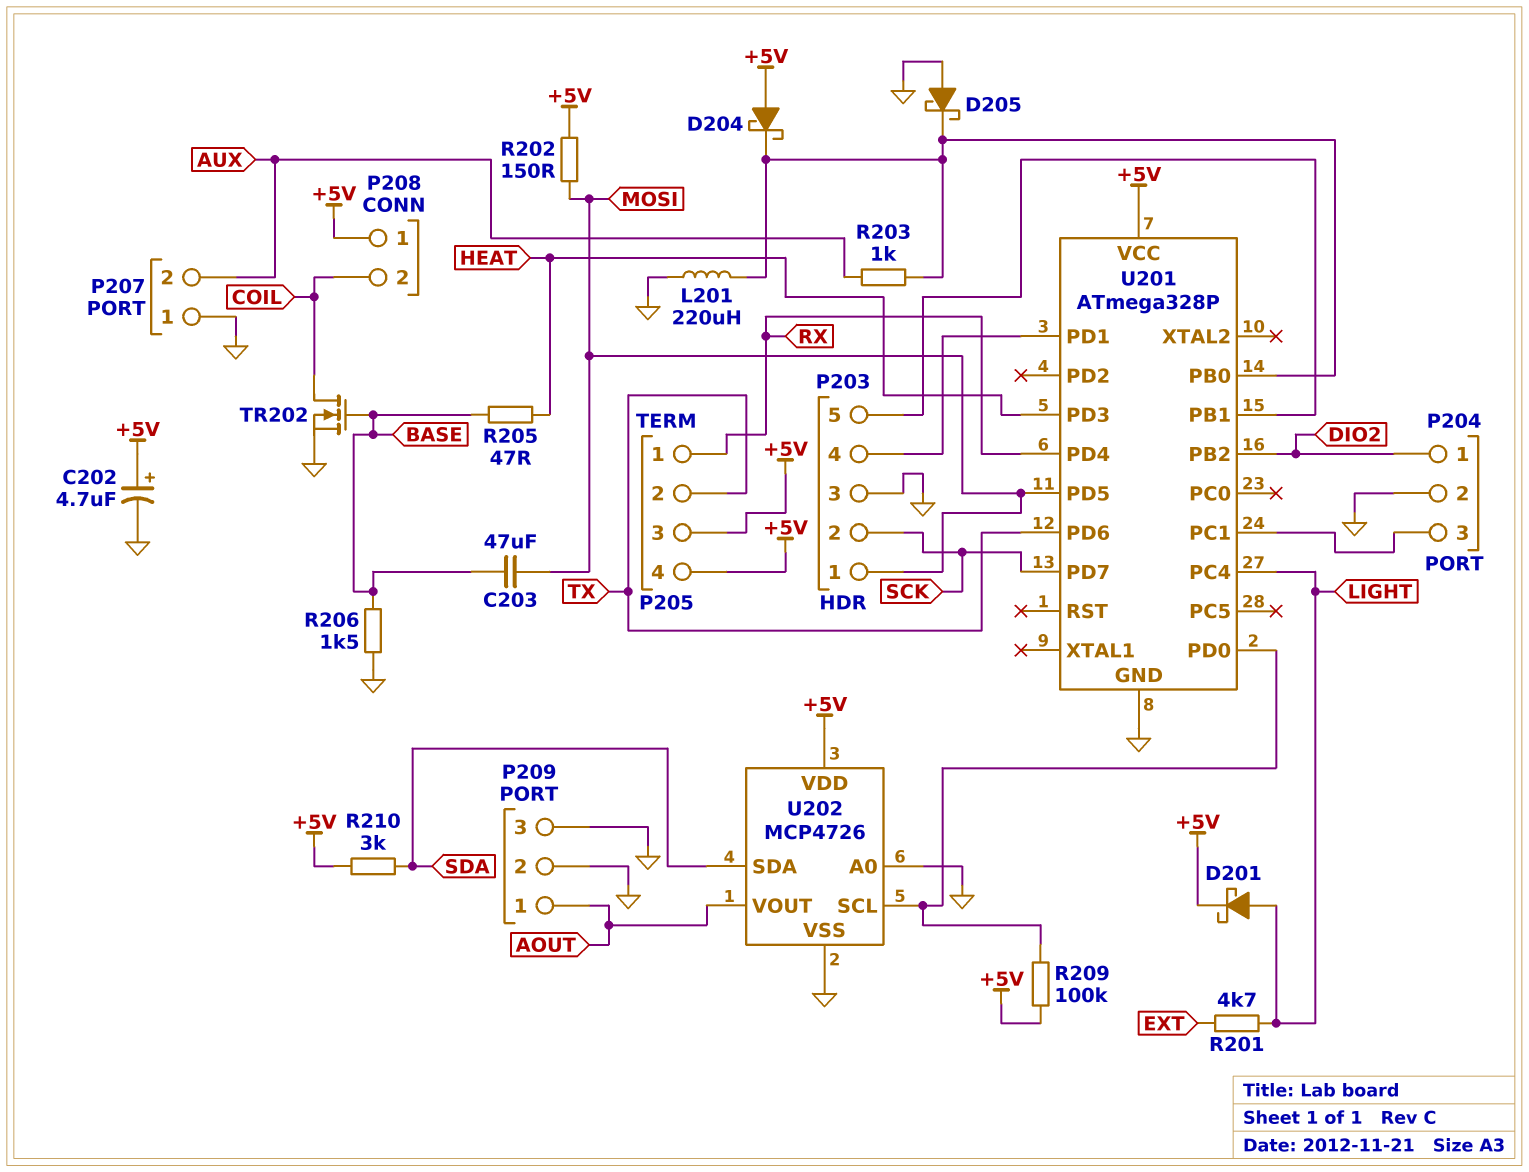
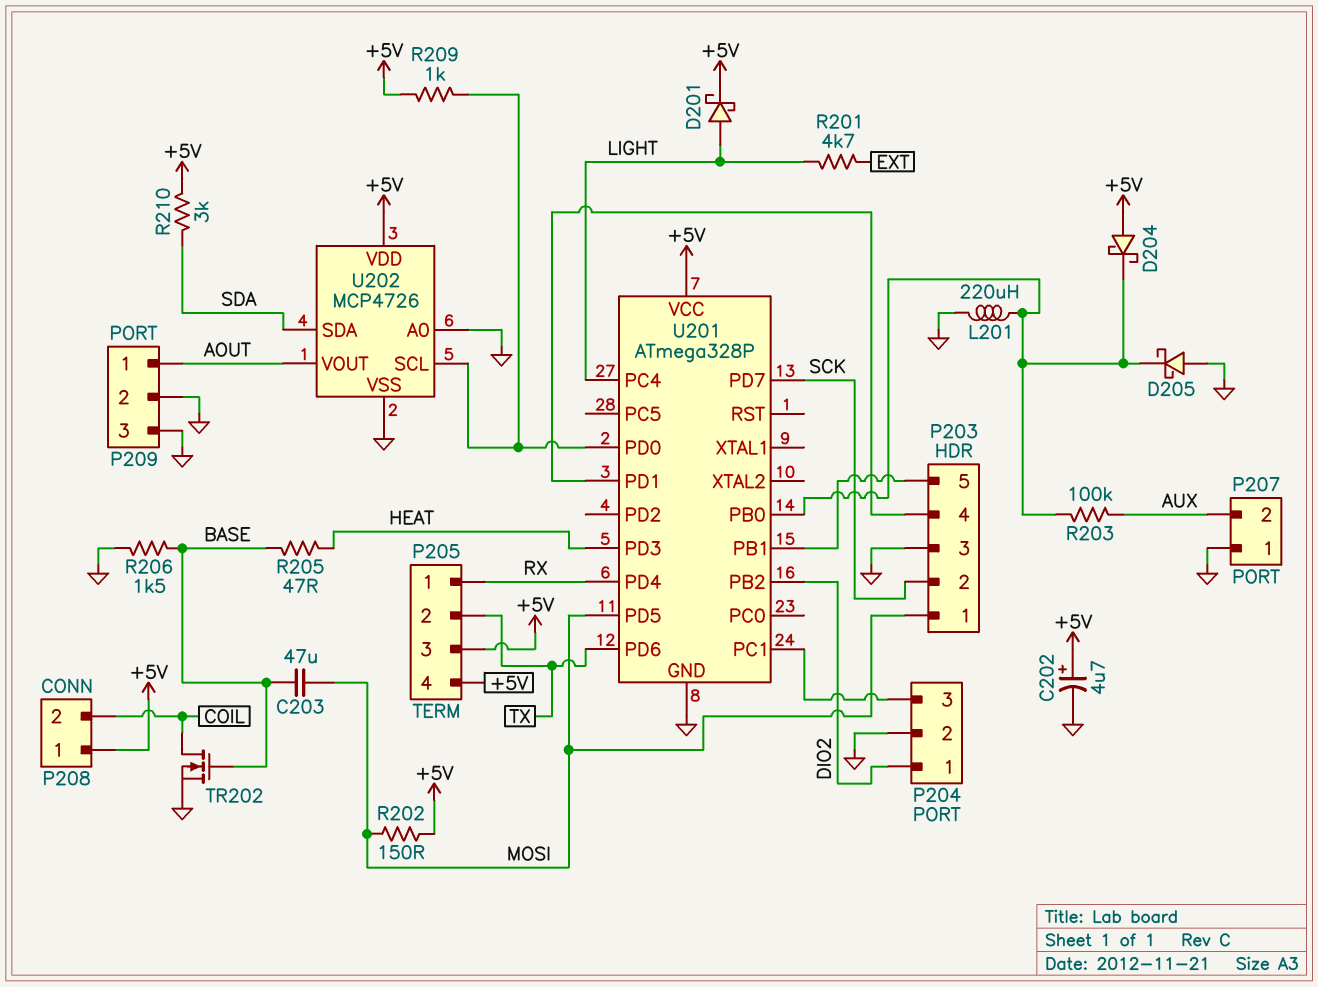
R203: 1k (AUX, U201/PB0) -> 100k (AUX, U201/PB0)
R209: 100k (+5V, U201/PD0) -> 1k (+5V, U201/PD0)

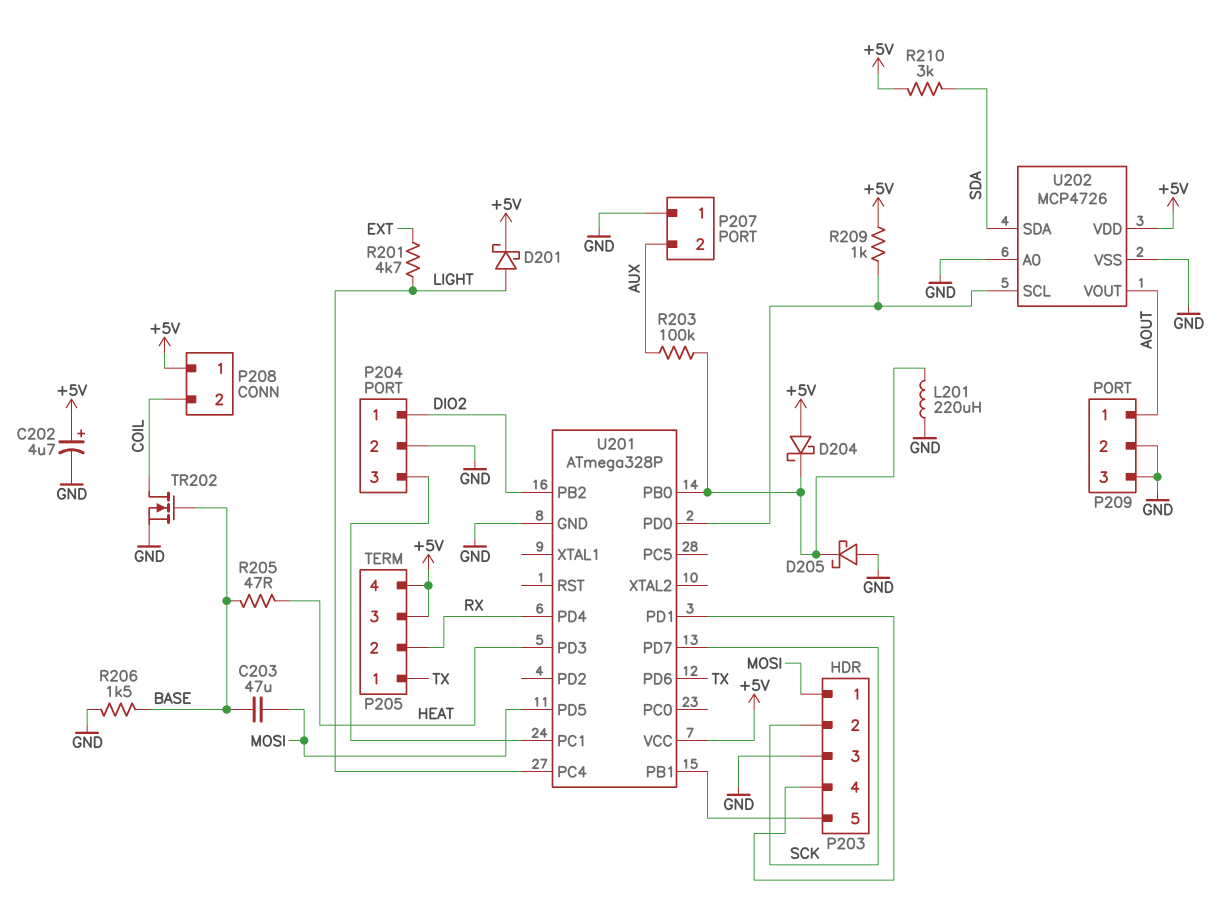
P205 pin 1: RX -> TX
P205 pin 2: TX -> RX
R202: 150 (+5V, MOSI) -> none

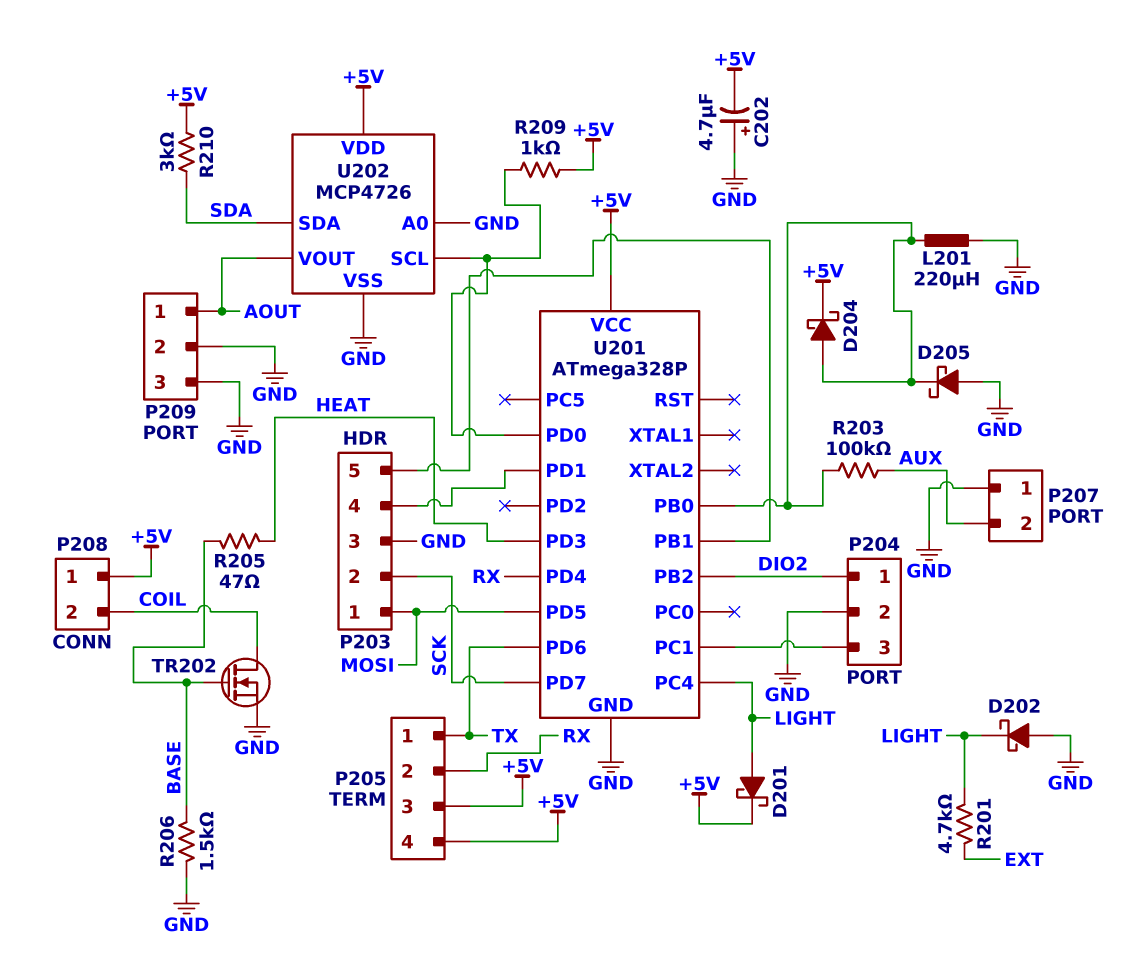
C202: 4.7uF (plus +5V, minus GND) -> 4.7uF (plus GND, minus +5V)
C203: 47uF (BASE, MOSI) -> none
D202: none -> schottky (A GND, K LIGHT)
D204: schottky (A +5V, K U201/PB0) -> schottky (A U201/PB0, K +5V)

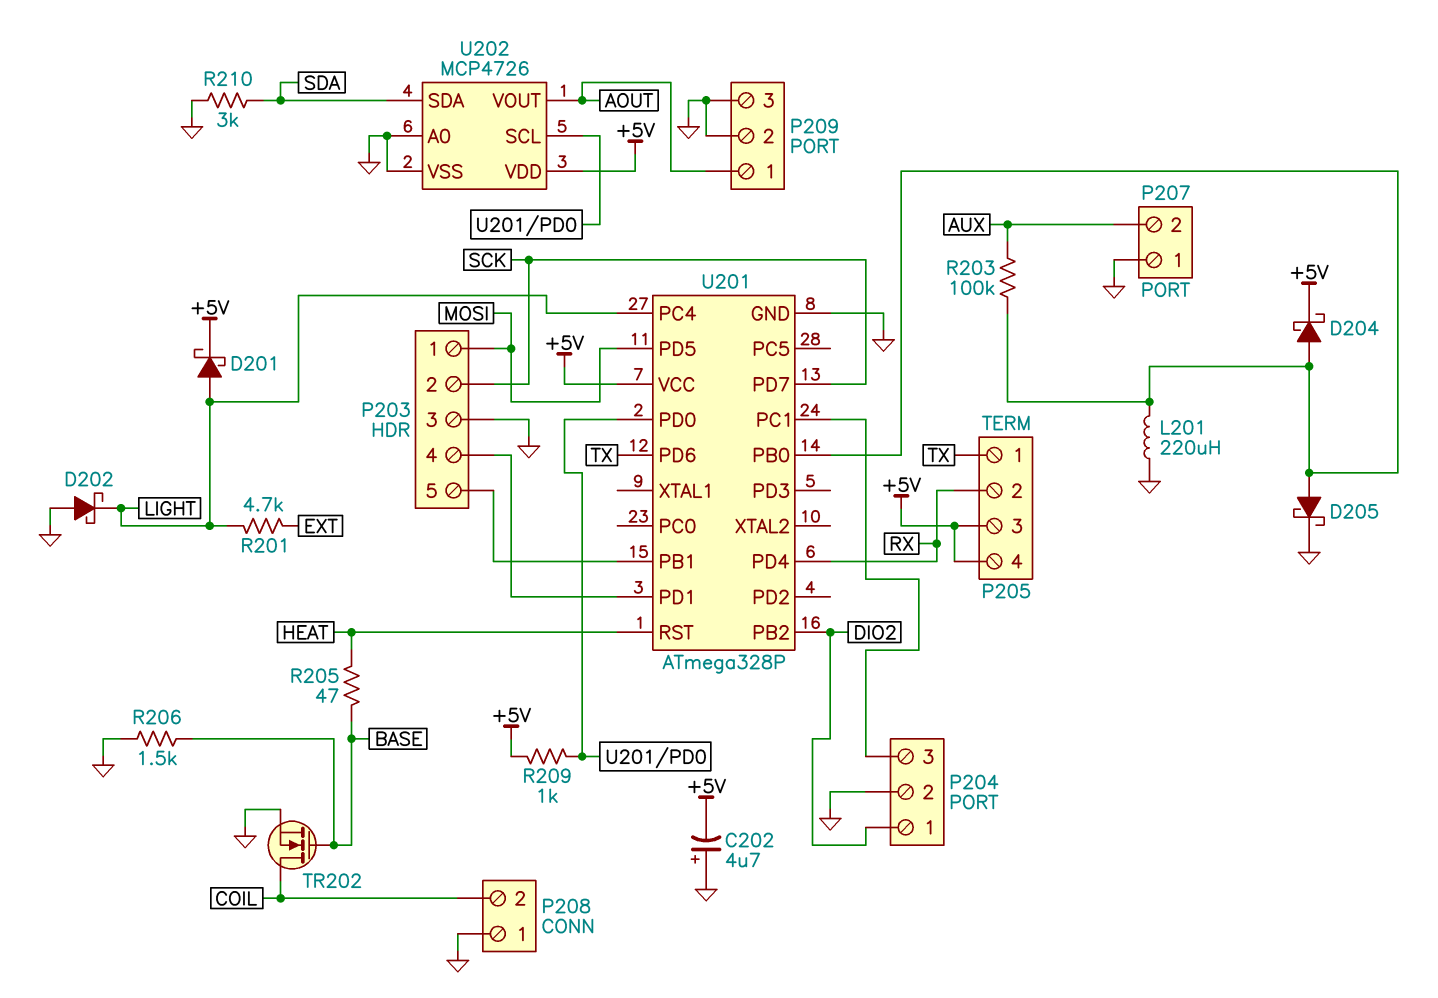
D205: schottky (A GND, K U201/PB0) -> schottky (A U201/PB0, K GND)
P208 pin 1: +5V -> GND
R210: 3k (+5V, SDA) -> 3k (GND, SDA)
U201 pin PD3: HEAT -> none
U201 pin RST: none -> HEAT

